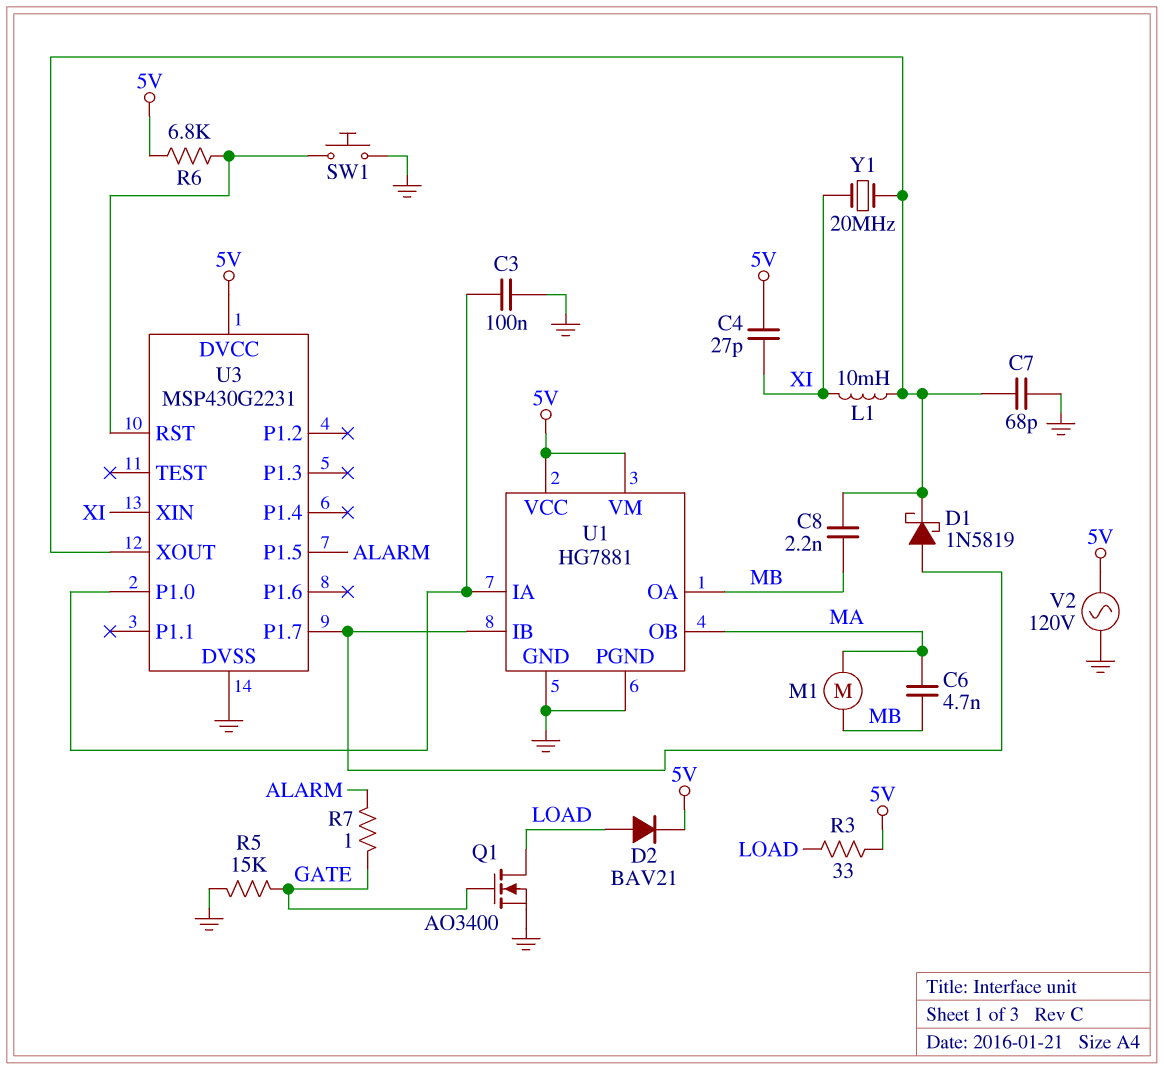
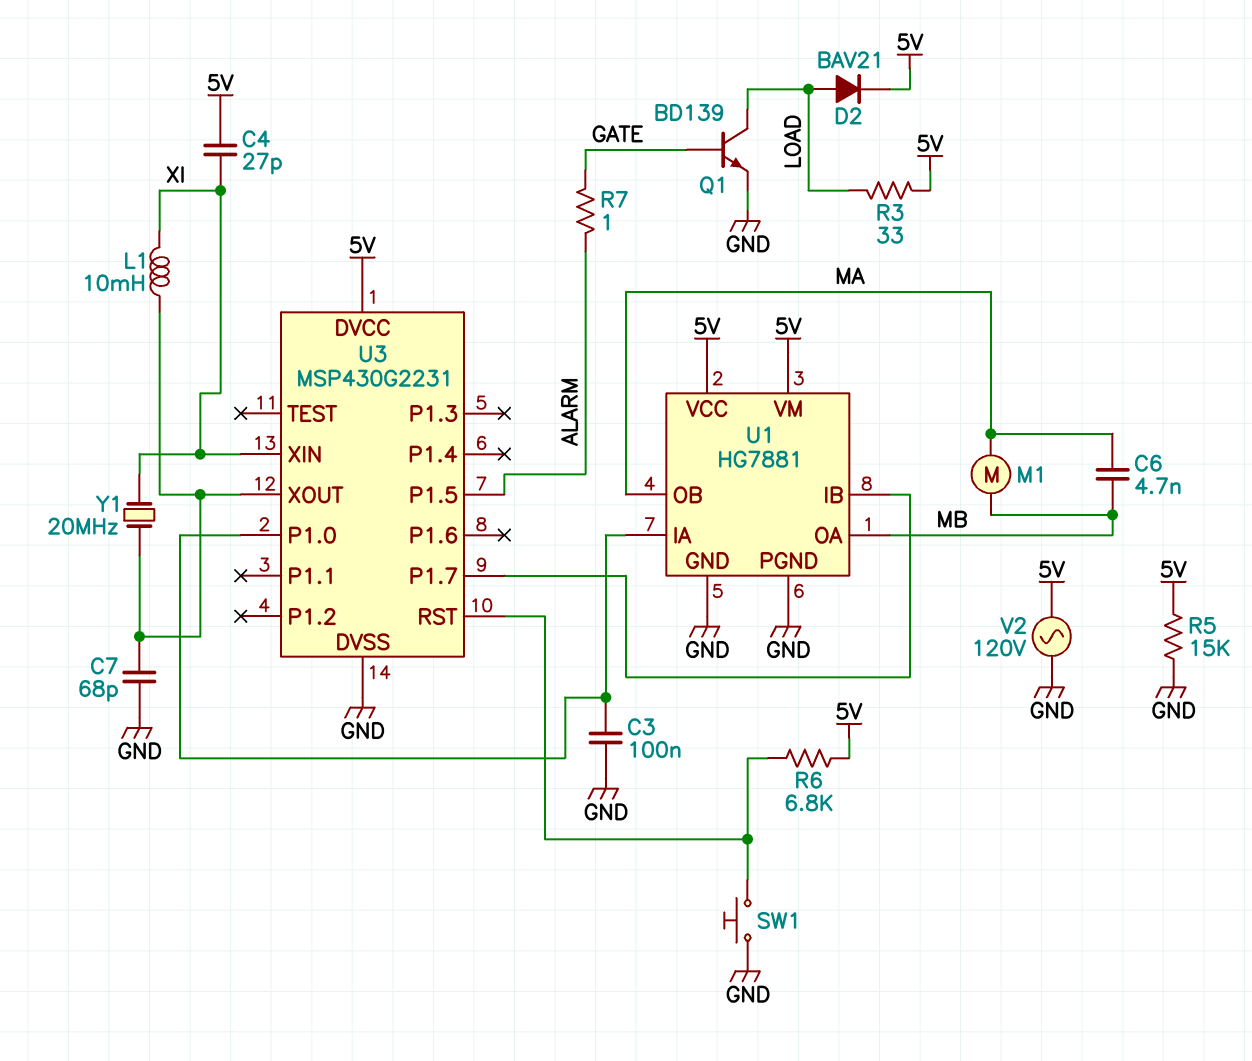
C8: 2.2nF (MB, U3/XOUT) -> none
D1: schottky 1N5819 (A U1/IB, K U3/XOUT) -> none
Q1: NMOS AO3400 (G GATE, D LOAD, S GND) -> NPN BD139 (B GATE, C LOAD, E GND)
R5: 15k (GATE, GND) -> 15k (5V, GND)

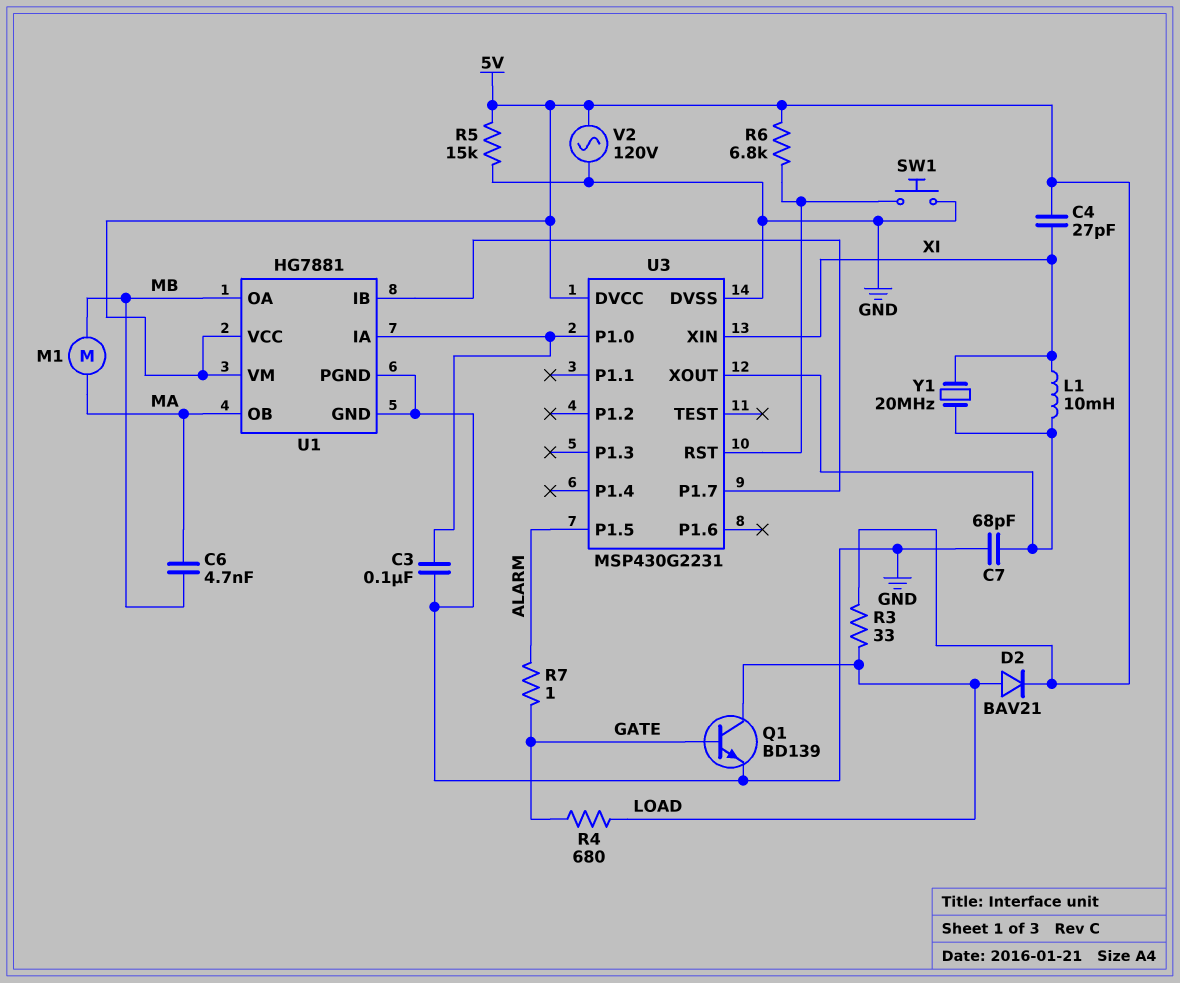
R4: none -> 680 (GATE, LOAD)

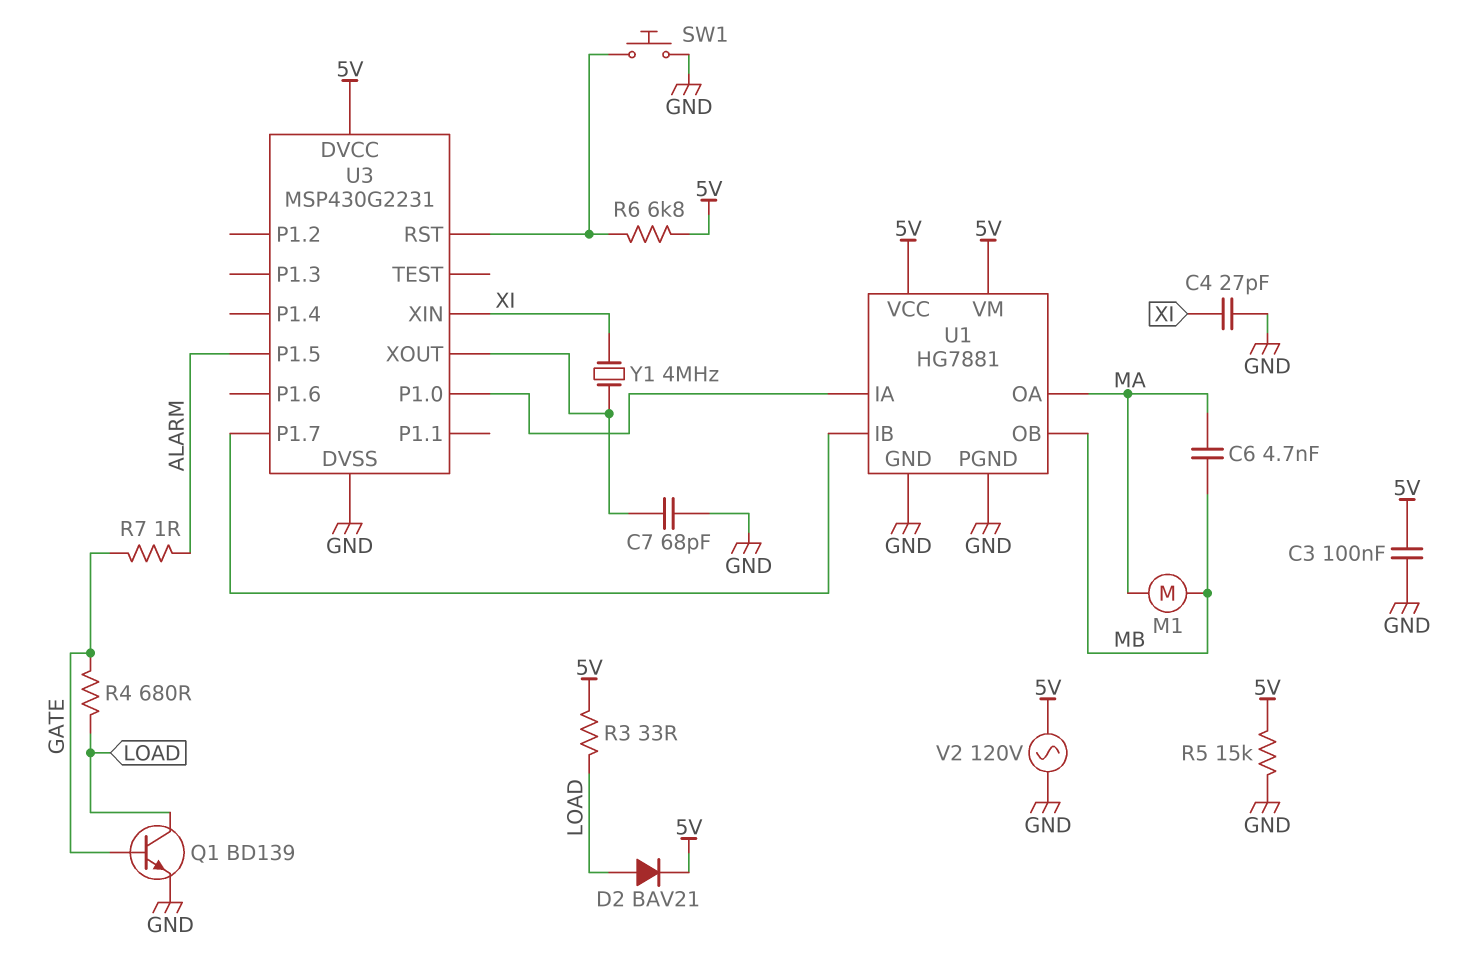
C3: 100nF (GND, U1/IA) -> 100nF (5V, GND)
C4: 27pF (5V, XI) -> 27pF (GND, XI)
L1: 10mH (U3/XOUT, XI) -> none
U1 pin OA: MB -> MA
U1 pin OB: MA -> MB
Y1: 20MHz (U3/XOUT, XI) -> 4MHz (U3/XOUT, XI)

